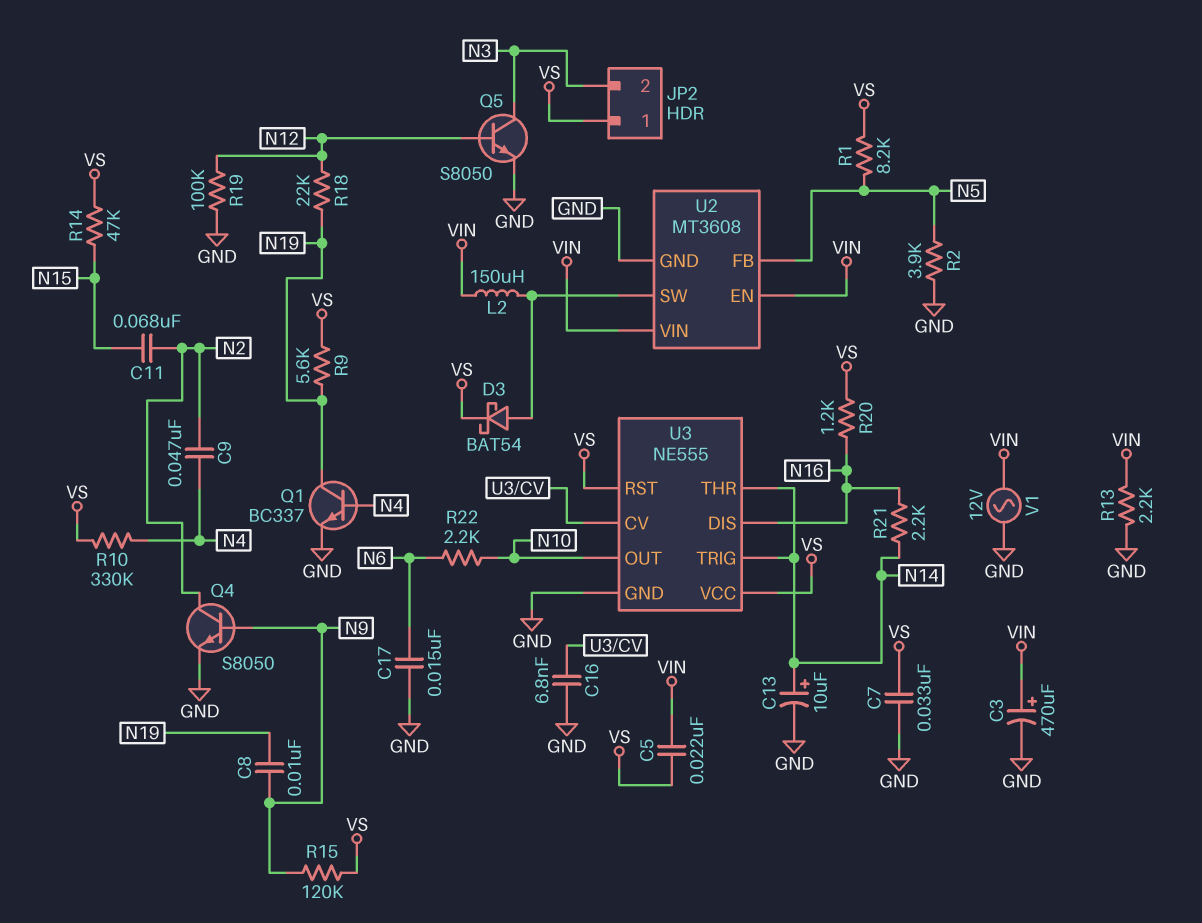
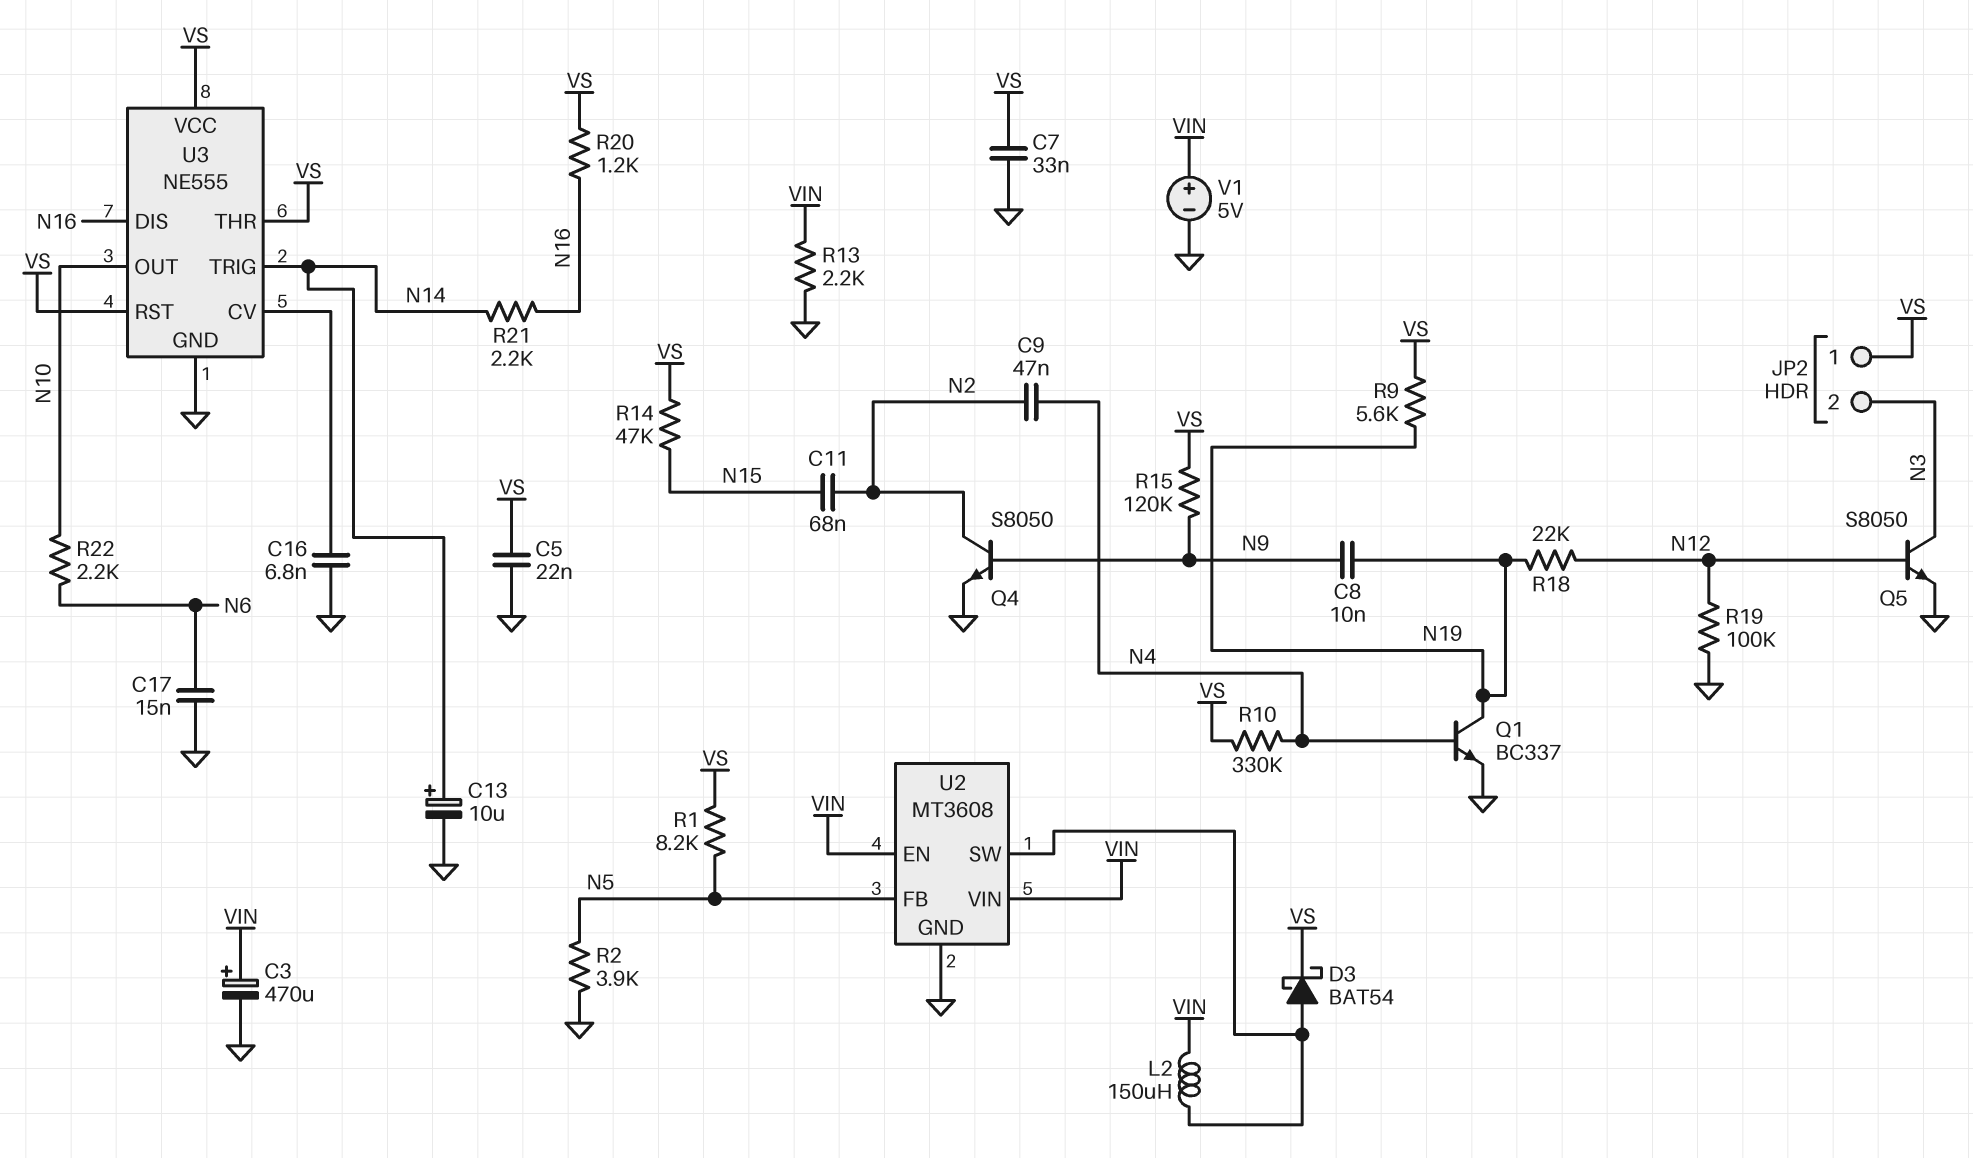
C5: 22nF (VIN, VS) -> 22nF (GND, VS)
U3 pin THR: N14 -> VS
V1: AC 12V (GND, VIN) -> 5V (plus VIN, minus GND)

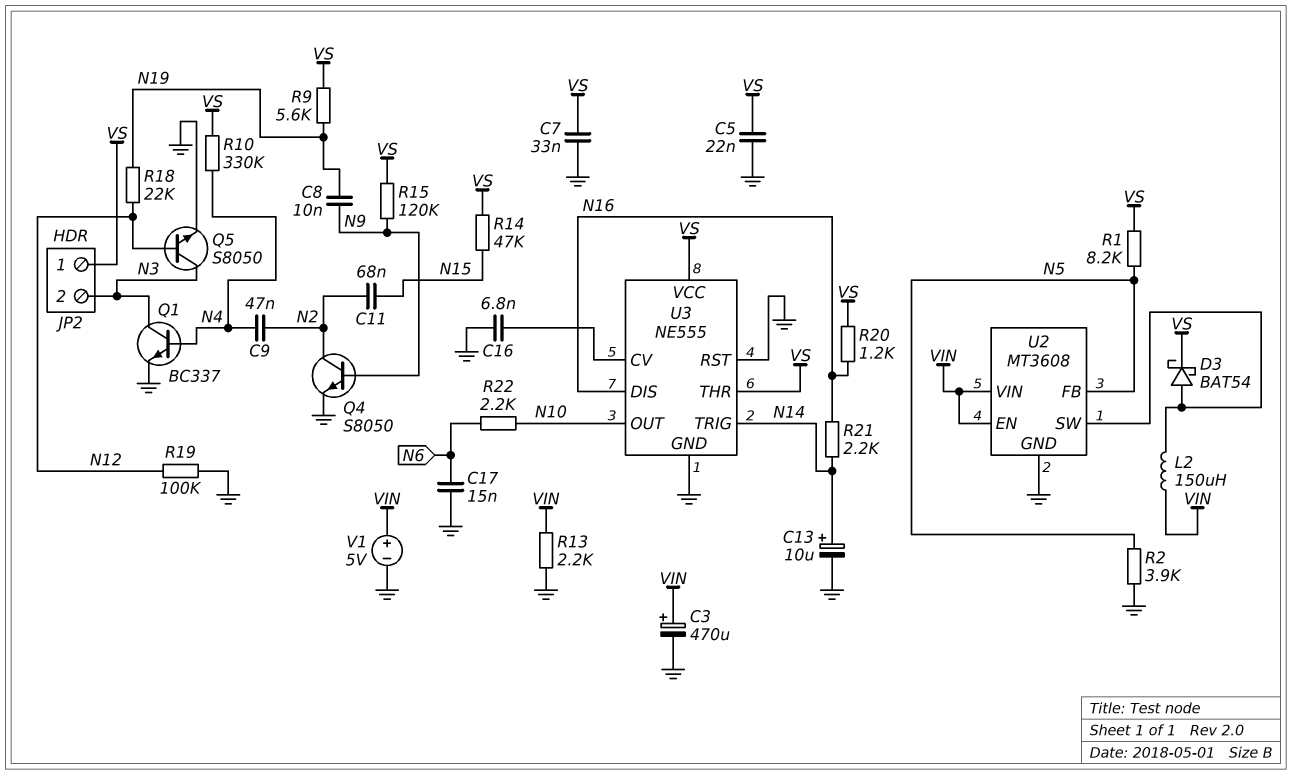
Q1: NPN BC337 (B N4, C N19, E GND) -> NPN BC337 (B N4, C N3, E GND)
U3 pin RST: VS -> GND

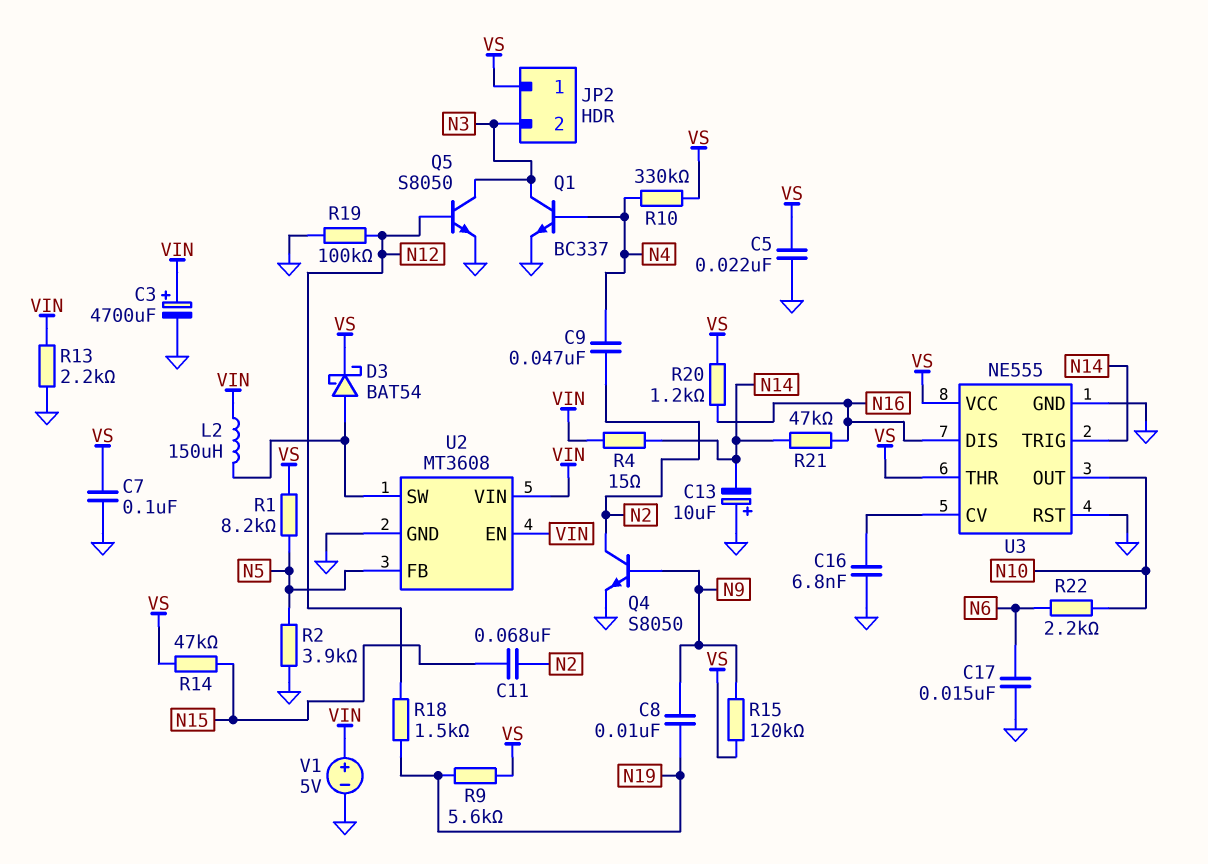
C3: 470uF (plus VIN, minus GND) -> 4700uF (plus VIN, minus GND)
C7: 33nF (GND, VS) -> 100nF (GND, VS)
C13: 10uF (plus N14, minus GND) -> 10uF (plus GND, minus N14)
R4: none -> 15 (N14, VIN)
R18: 22k (N12, N19) -> 1.5k (N12, N19)
R21: 2.2k (N14, N16) -> 47k (N14, N16)

